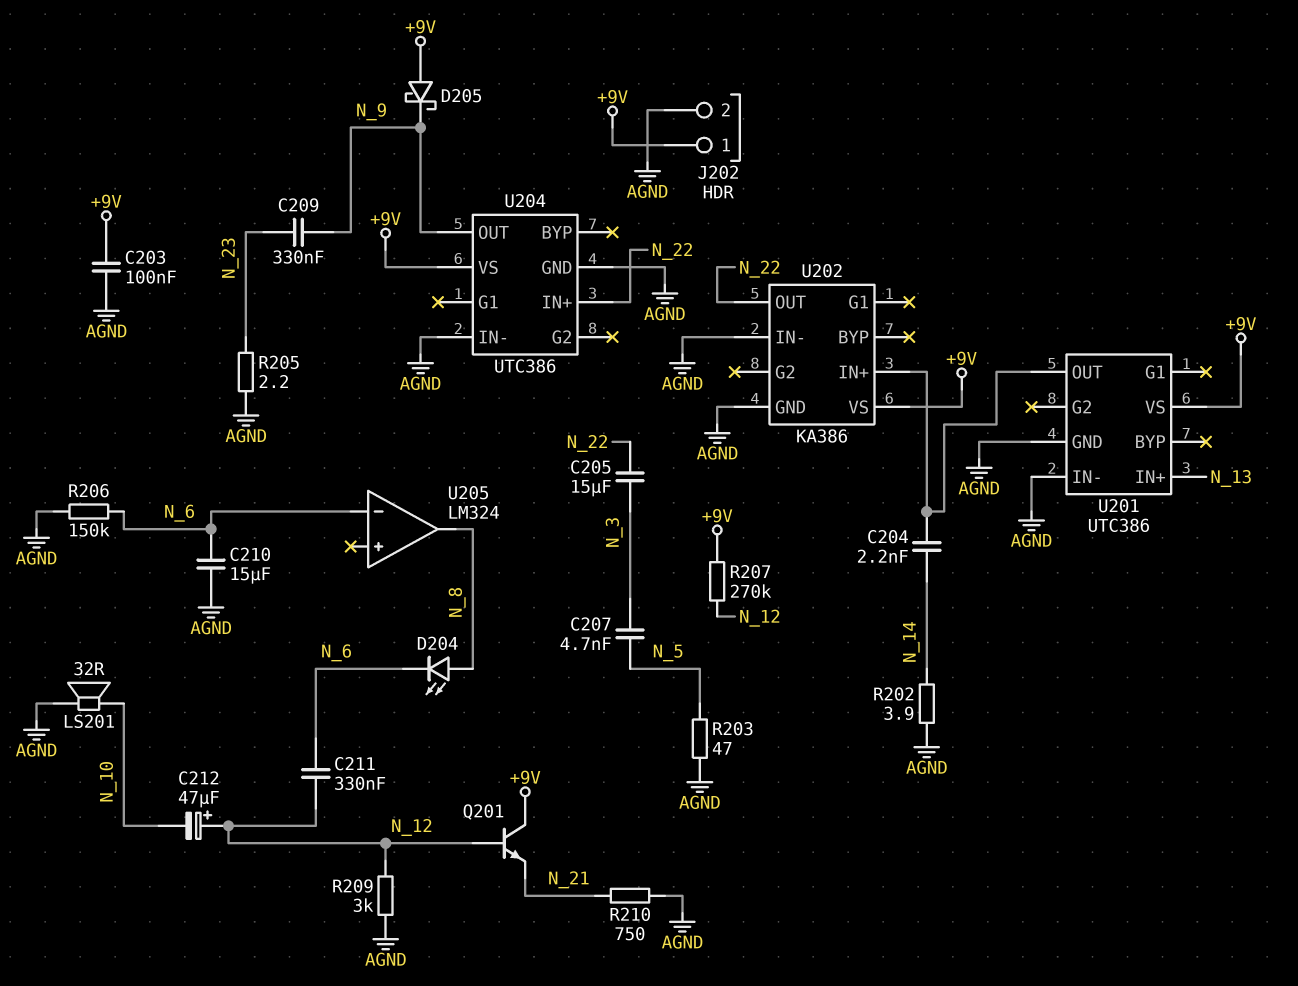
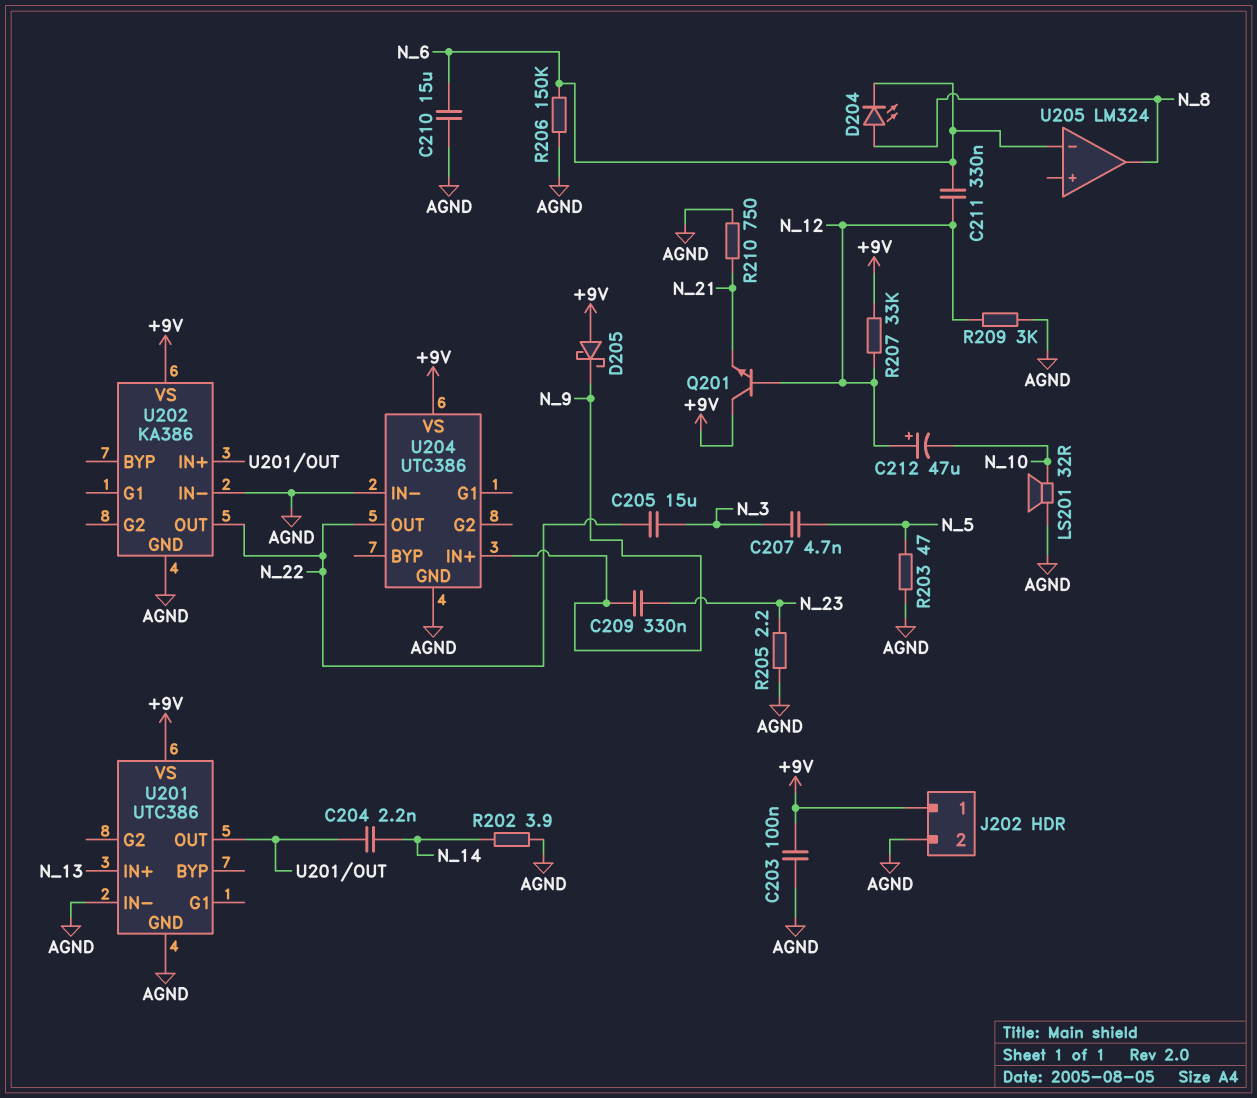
R207: 270k (+9V, N_12) -> 33k (+9V, N_12)
U204 pin IN+: N_22 -> N_9
U204 pin OUT: N_9 -> N_22

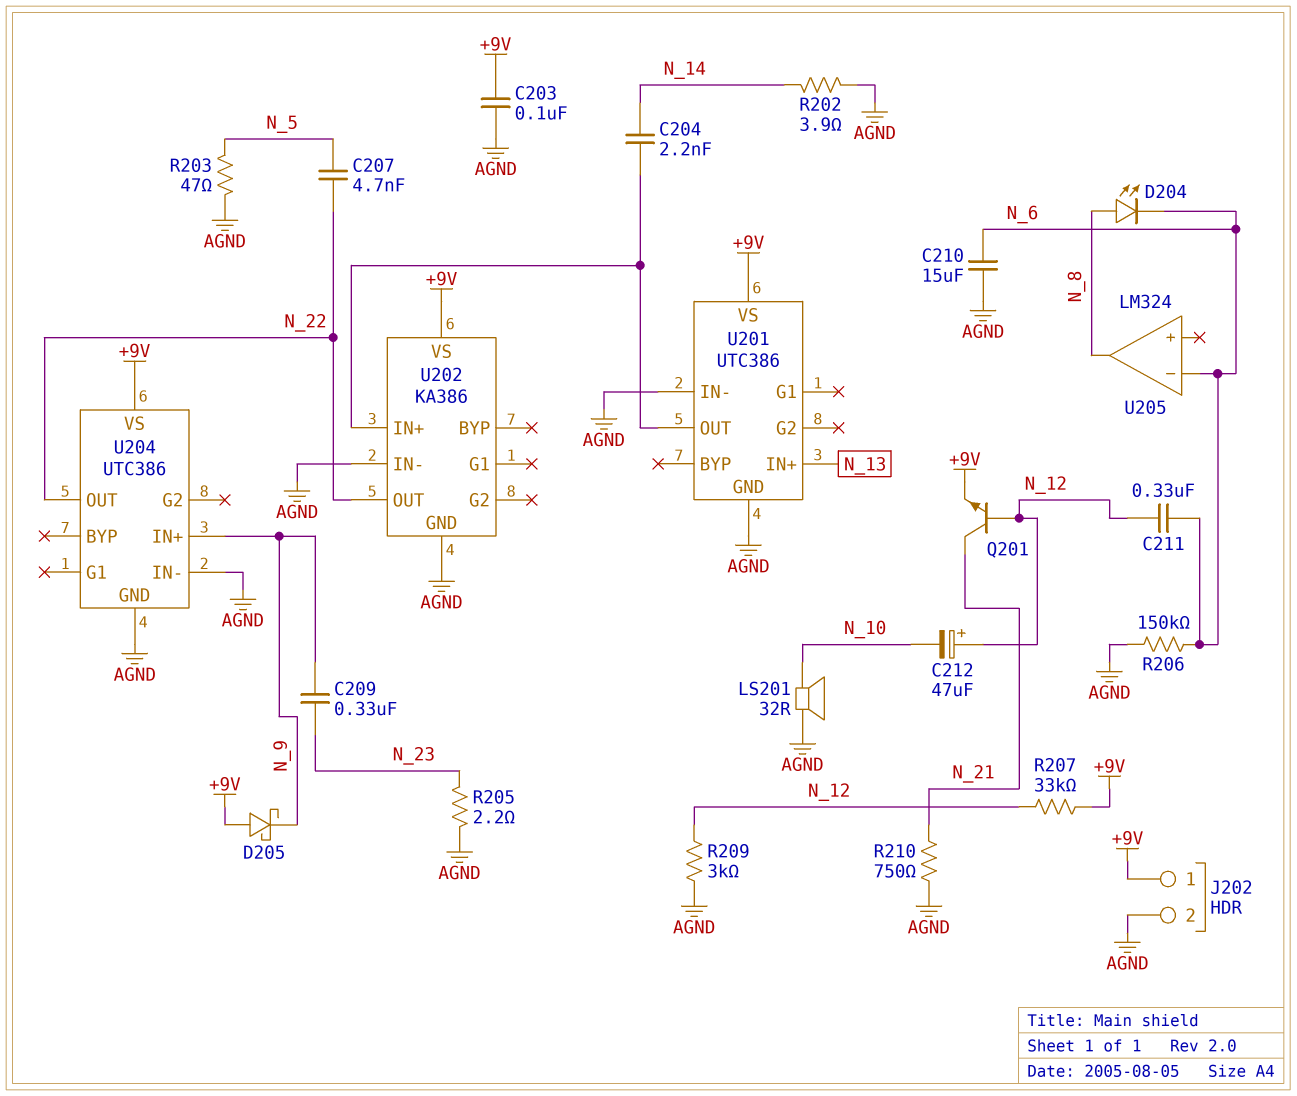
C205: 15uF (N_3, N_22) -> none
C207: 4.7nF (N_3, N_5) -> 4.7nF (N_5, N_22)
Q201: NPN (B N_12, C +9V, E N_21) -> NPN (B N_12, C N_21, E +9V)

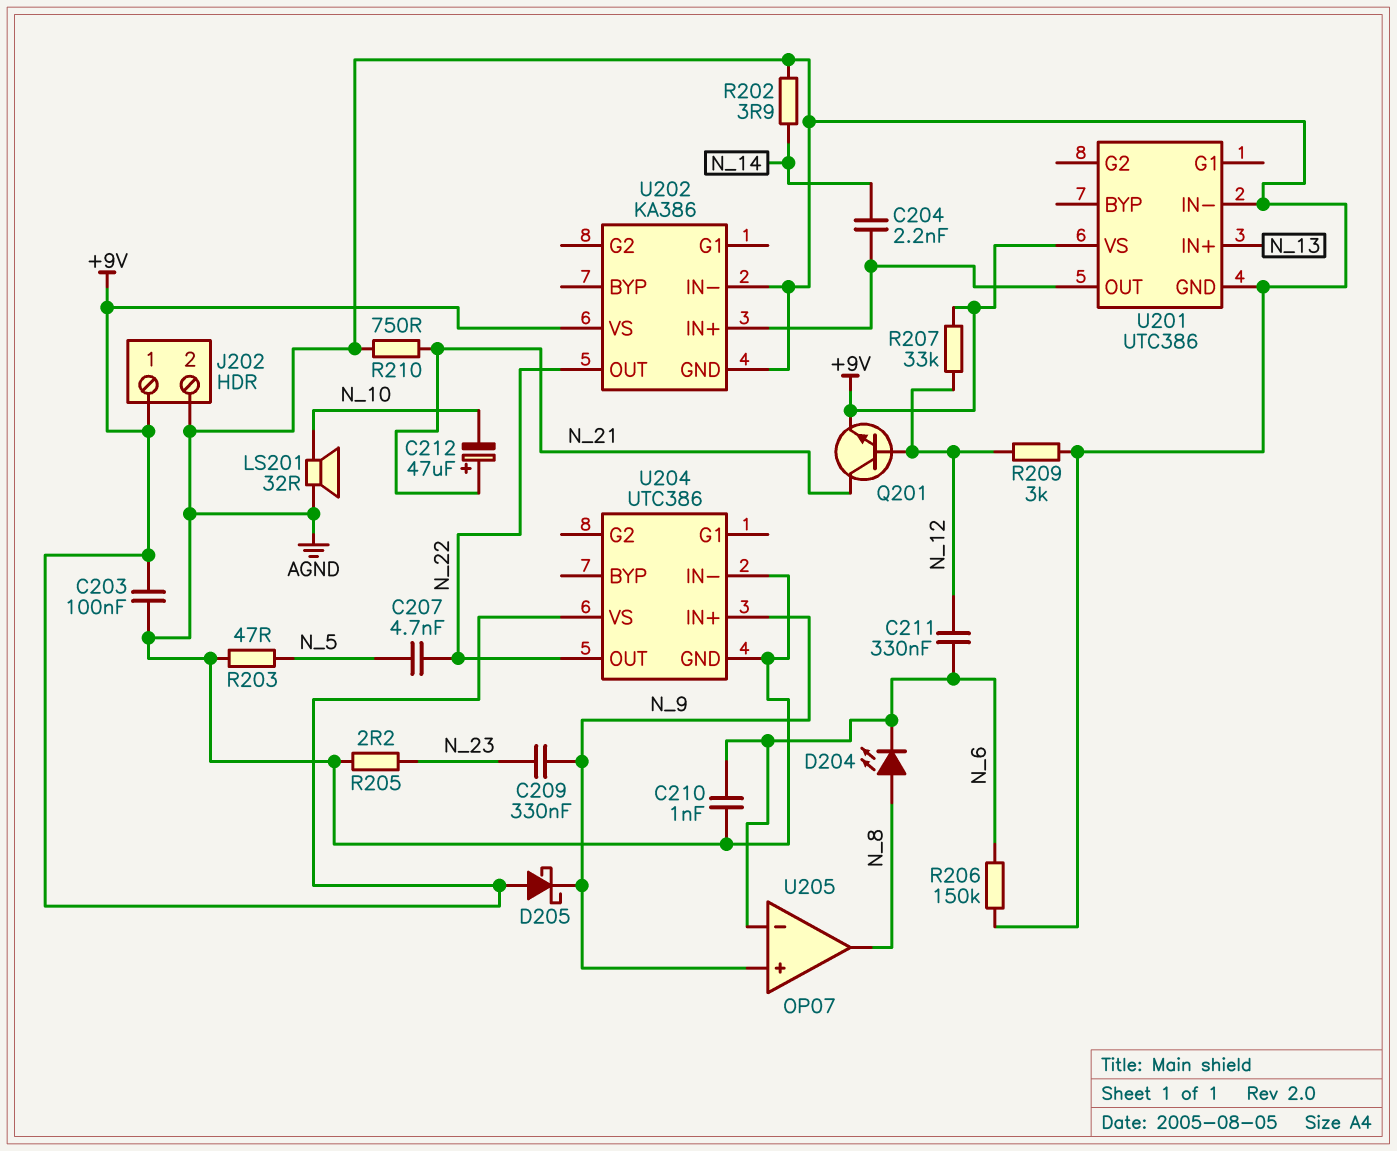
C210: 15uF (AGND, N_6) -> 1nF (AGND, N_6)
C212: 47uF (plus N_12, minus N_10) -> 47uF (plus N_21, minus N_10)
U205: LM324 -> OP07
U205 pin in+: none -> N_9

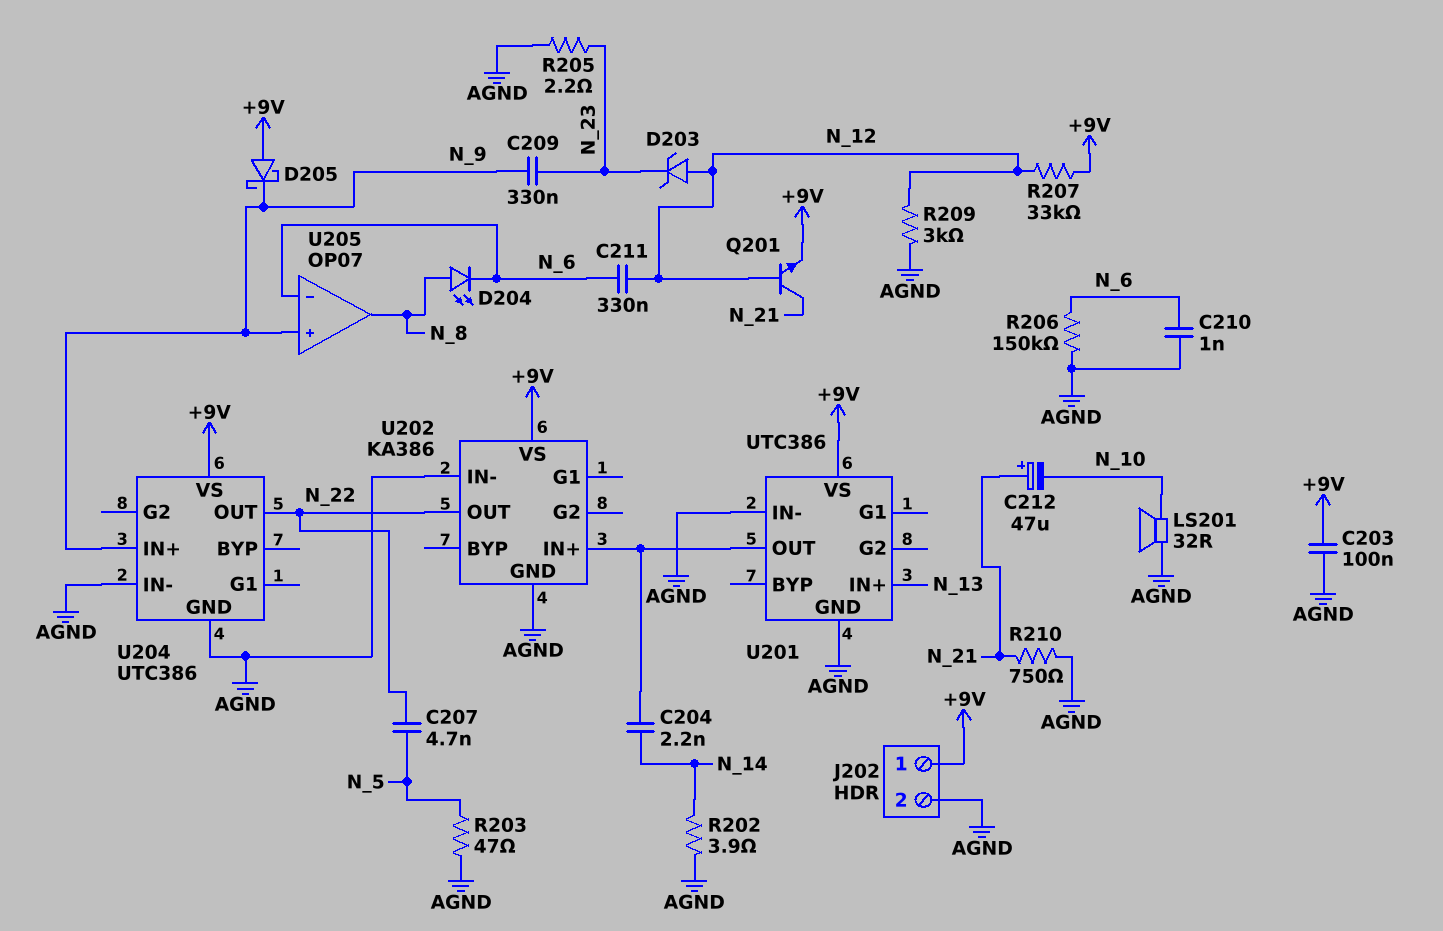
D203: none -> zener (A N_12, K N_23)

